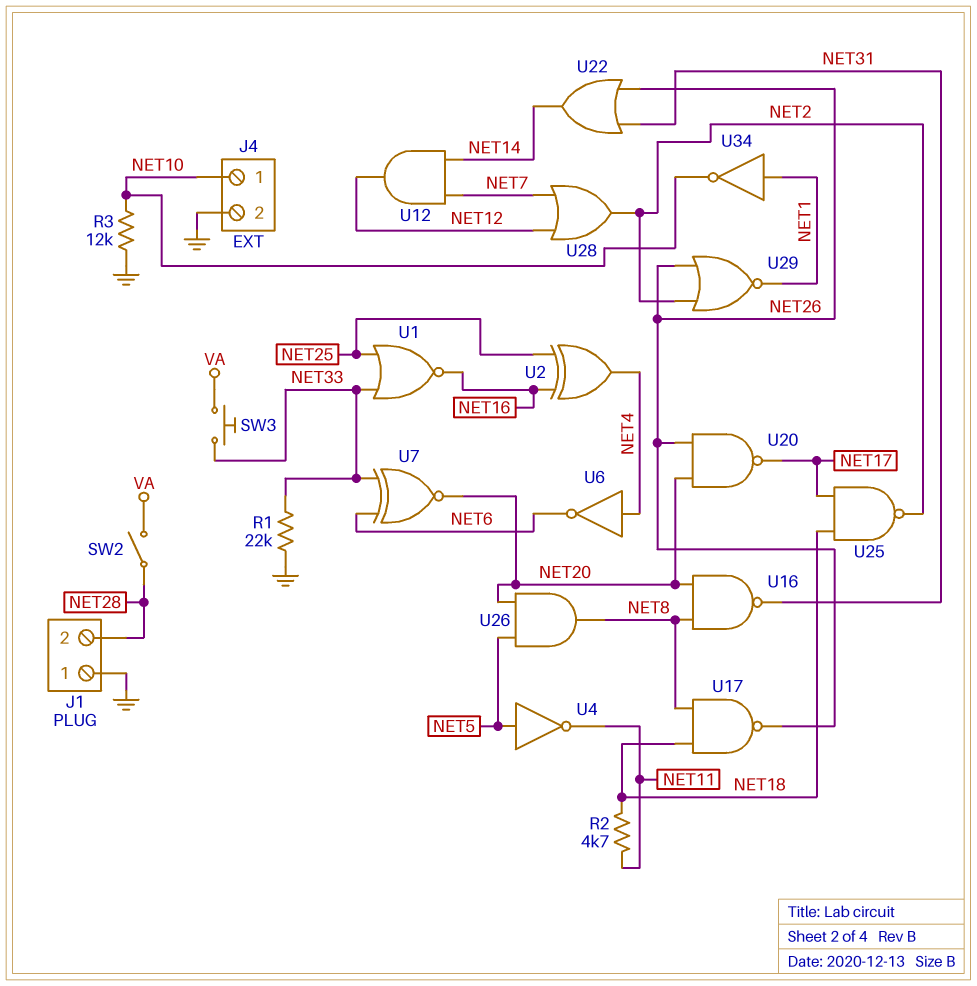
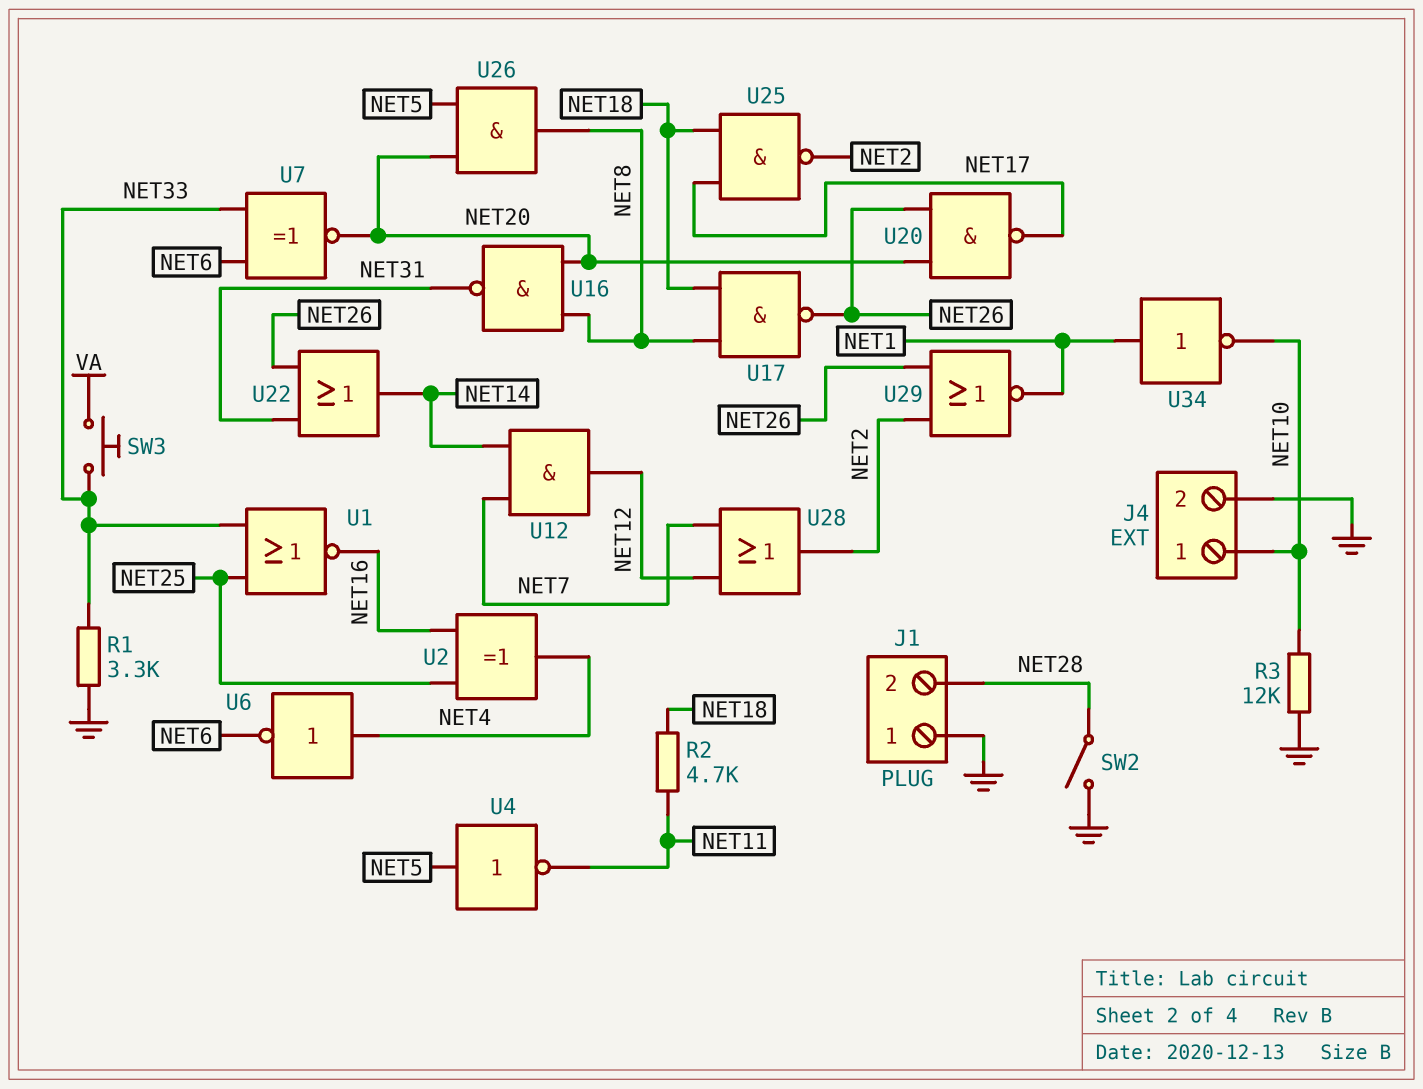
R1: 22k (GND, NET33) -> 3.3k (GND, NET33)
SW2: switch (NET28, VA) -> switch (GND, NET28)

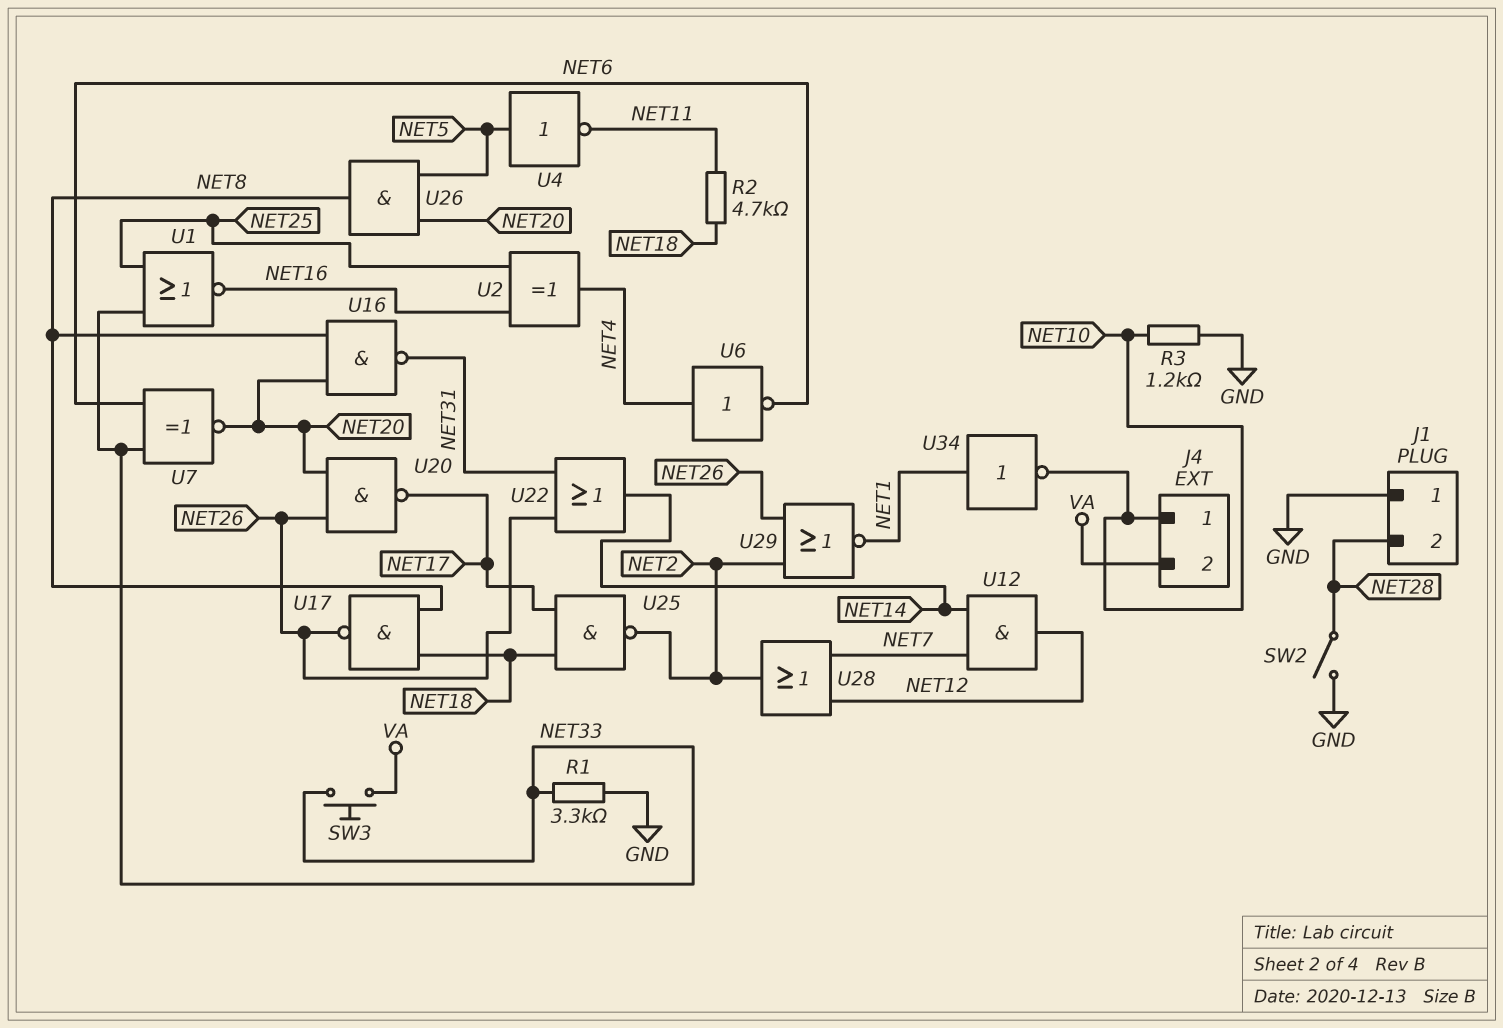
J4 pin 2: GND -> VA
R3: 12k (GND, NET10) -> 1.2k (GND, NET10)

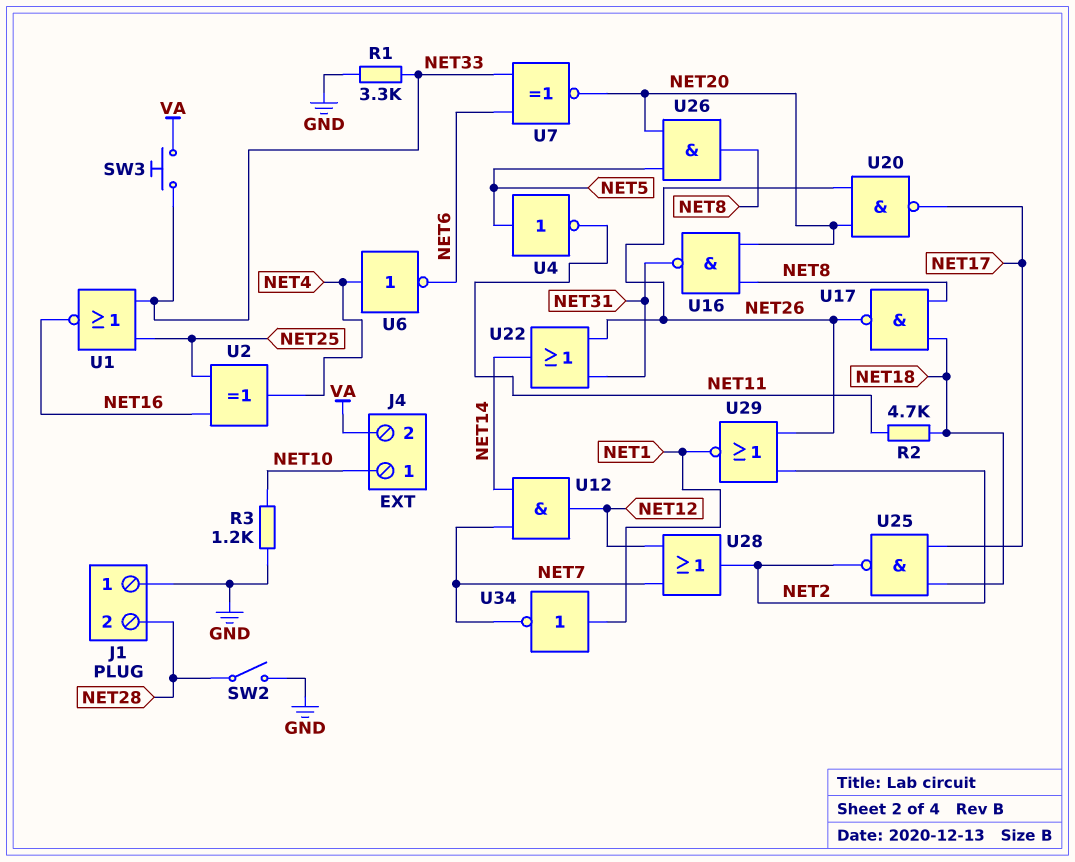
U34: NOT (in NET1, out NET10) -> NOT (in NET1, out NET7)

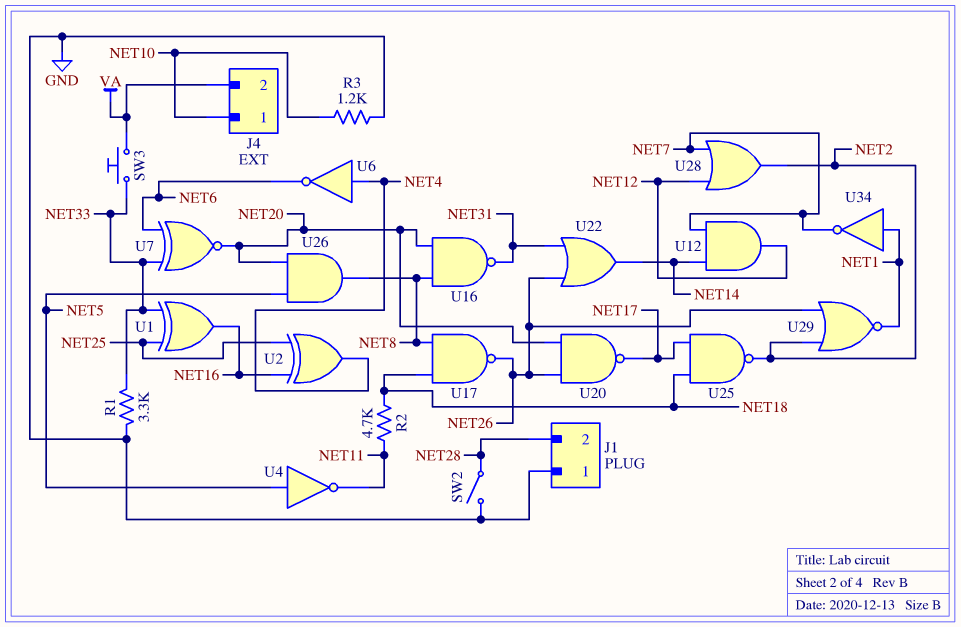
U1: NOR (in NET25, in NET33, out NET16) -> XOR (in NET25, in NET33, out NET16)

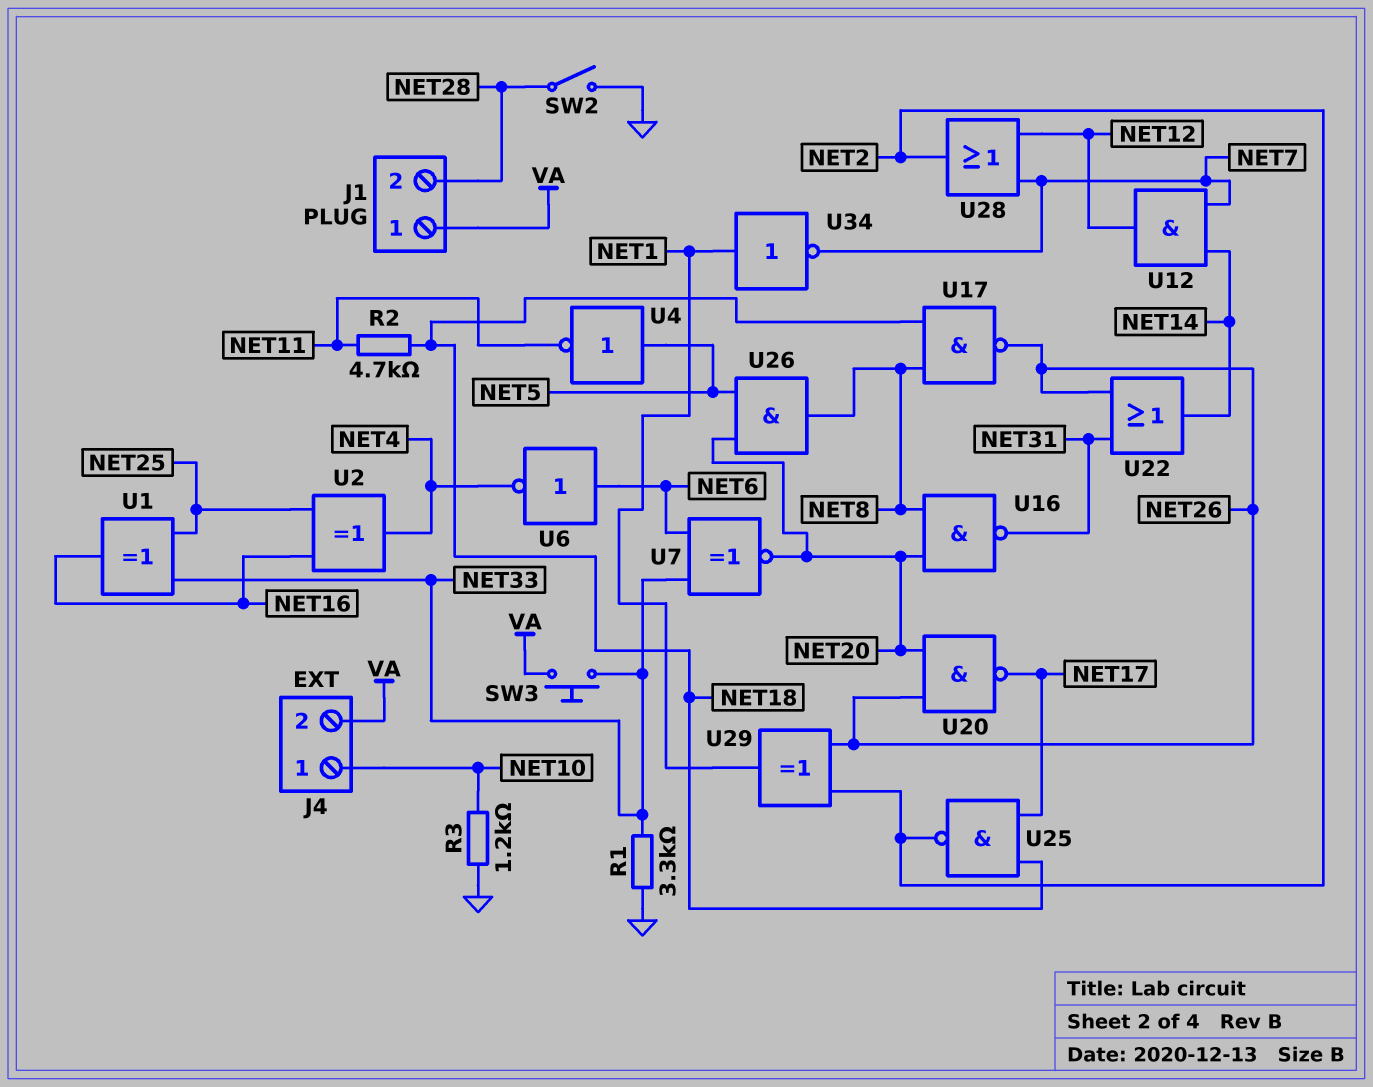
J1 pin 1: GND -> VA
U6: NOT (in NET4, out NET6) -> NOT (in NET6, out NET4)
U29: NOR (in NET2, in NET26, out NET1) -> XOR (in NET2, in NET26, out NET1)

